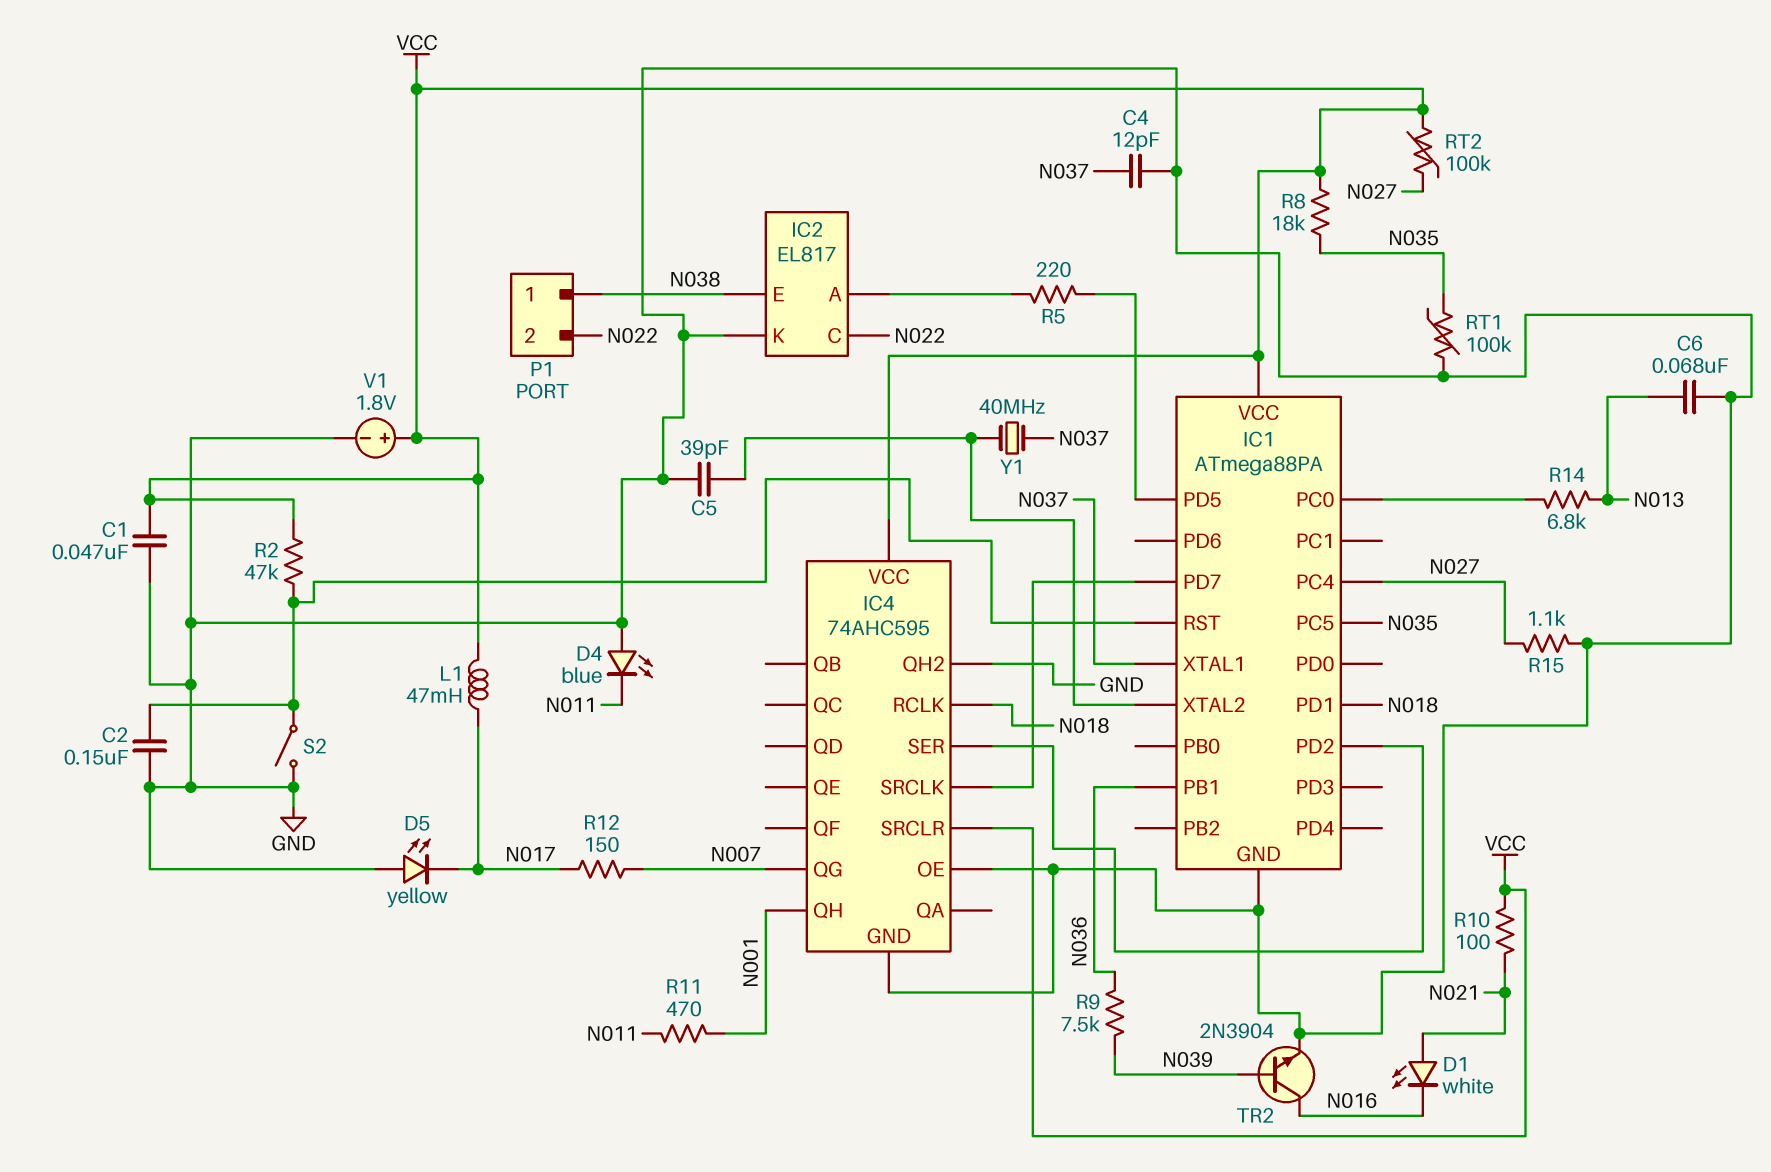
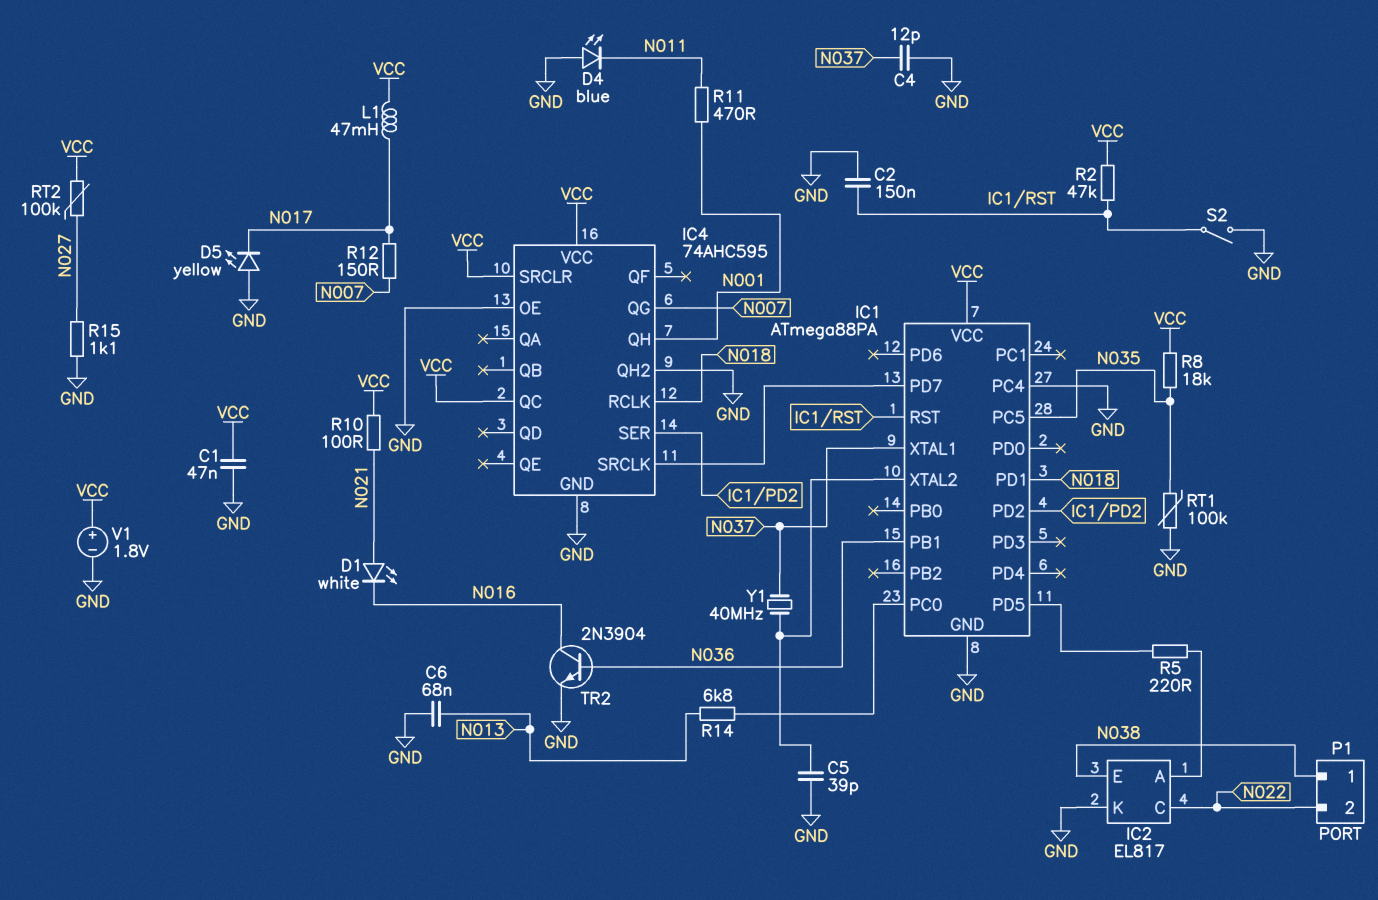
IC1 pin PC4: N027 -> GND
IC4 pin QC: none -> VCC
R9: 7.5k (N036, N039) -> none
TR2: NPN 2N3904 (B N039, C N016, E GND) -> NPN 2N3904 (B N036, C N016, E GND)

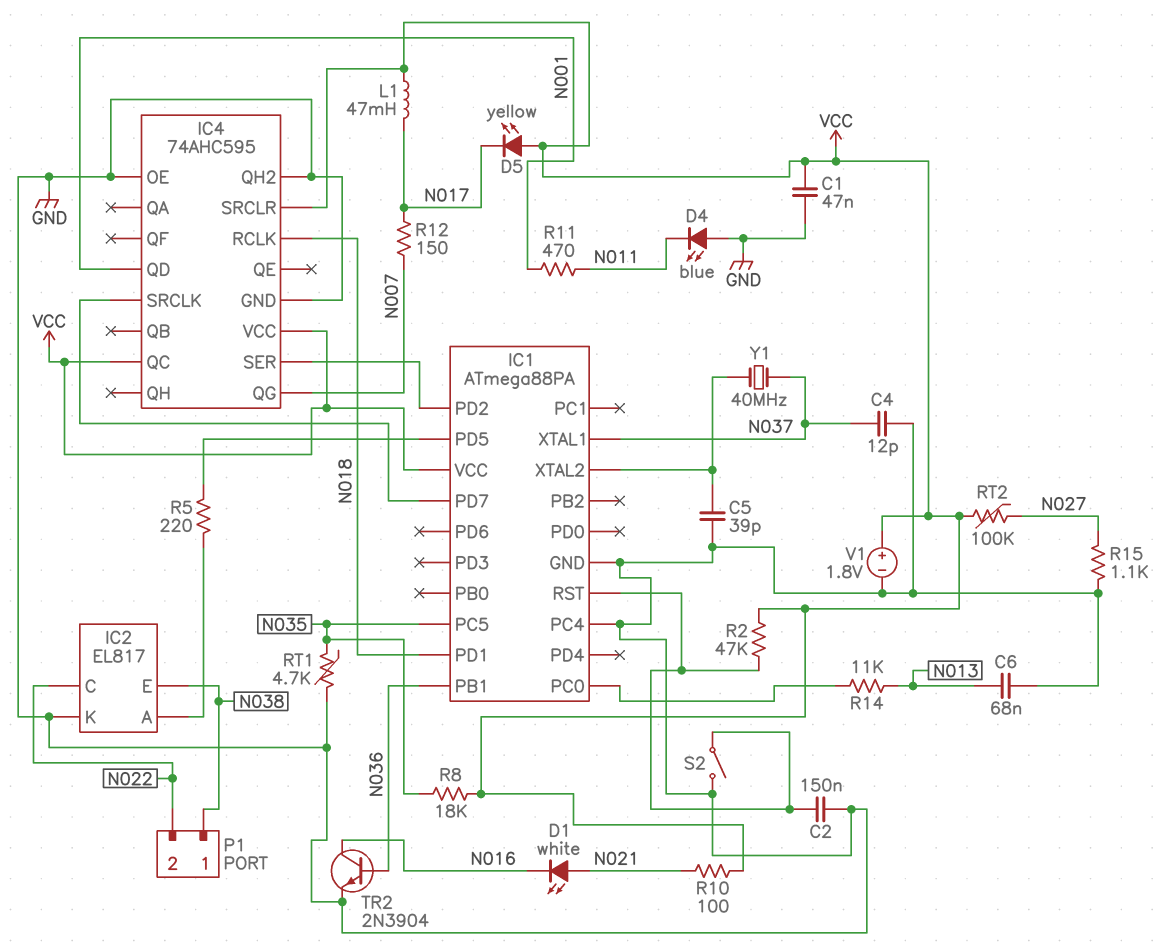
D5: LED yellow (A GND, K N017) -> LED yellow (A VCC, K N017)
IC4 pin QD: none -> N001
IC4 pin QH: N001 -> none
R14: 6.8k (IC1/PC0, N013) -> 11k (IC1/PC0, N013)
RT1: 100k (GND, N035) -> 4.7k (GND, N035)

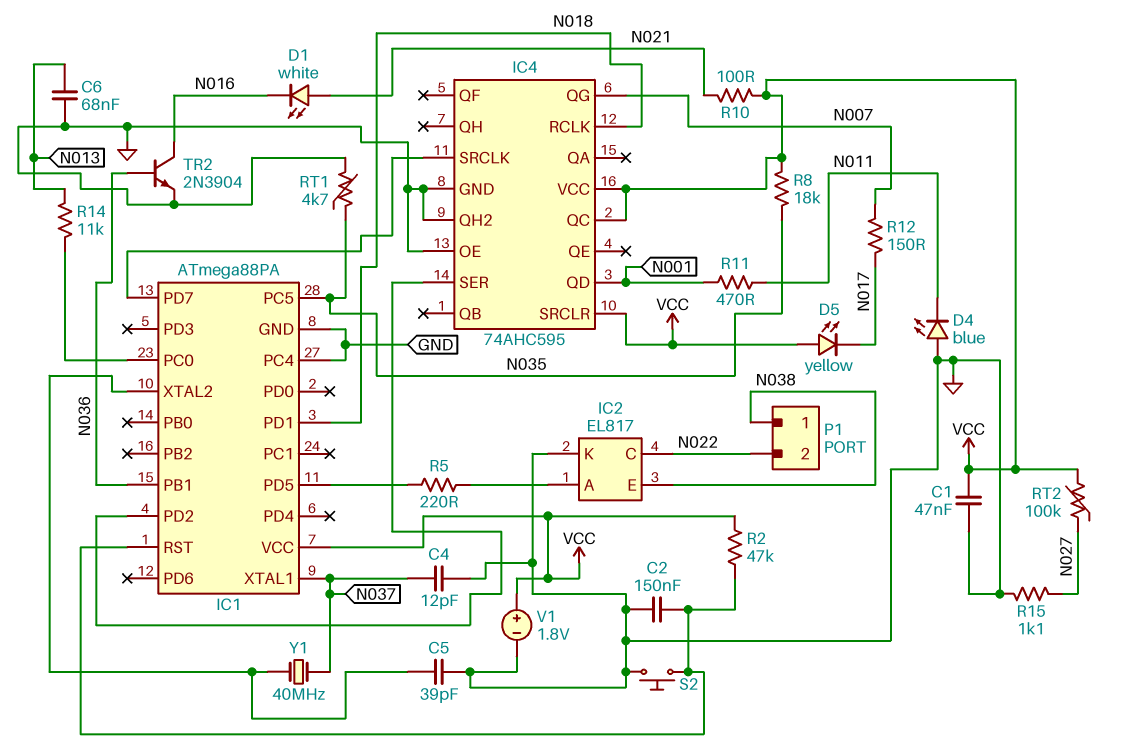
L1: 47mH (N017, VCC) -> none
S2: switch (GND, IC1/RST) -> button (GND, IC1/RST)

